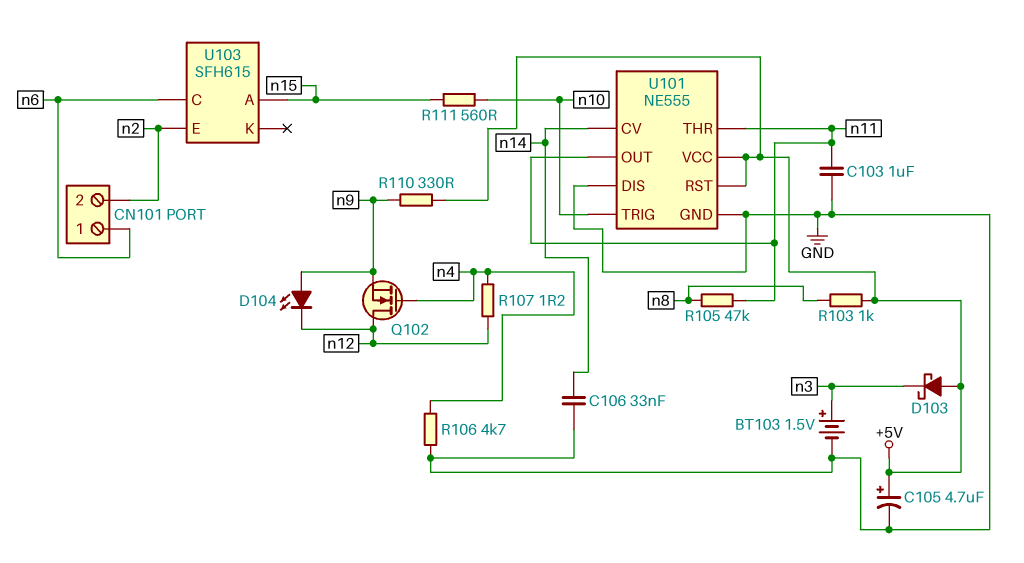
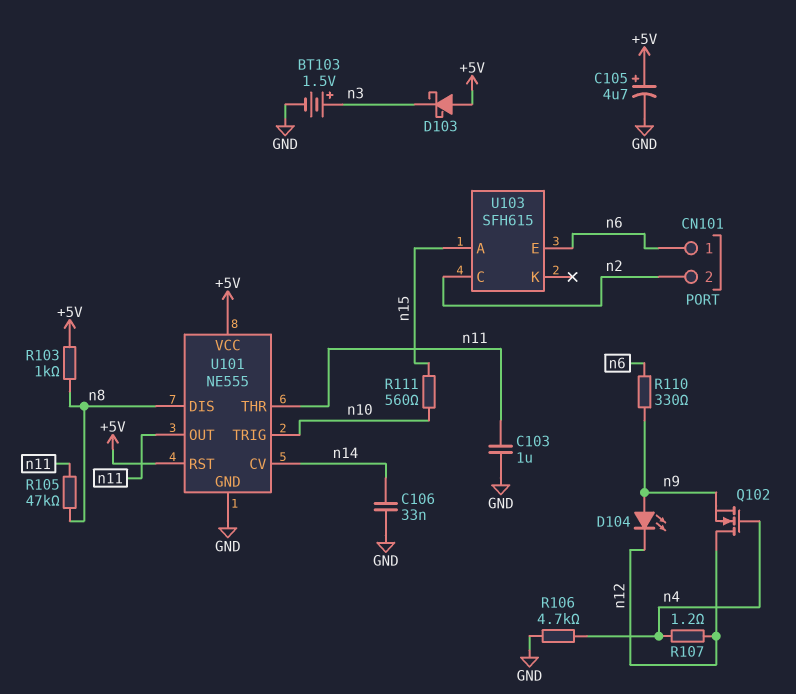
R110: 330 (+5V, n9) -> 330 (n6, n9)
U101 pin DIS: GND -> n8
U103 pin C: n6 -> n2
U103 pin E: n2 -> n6

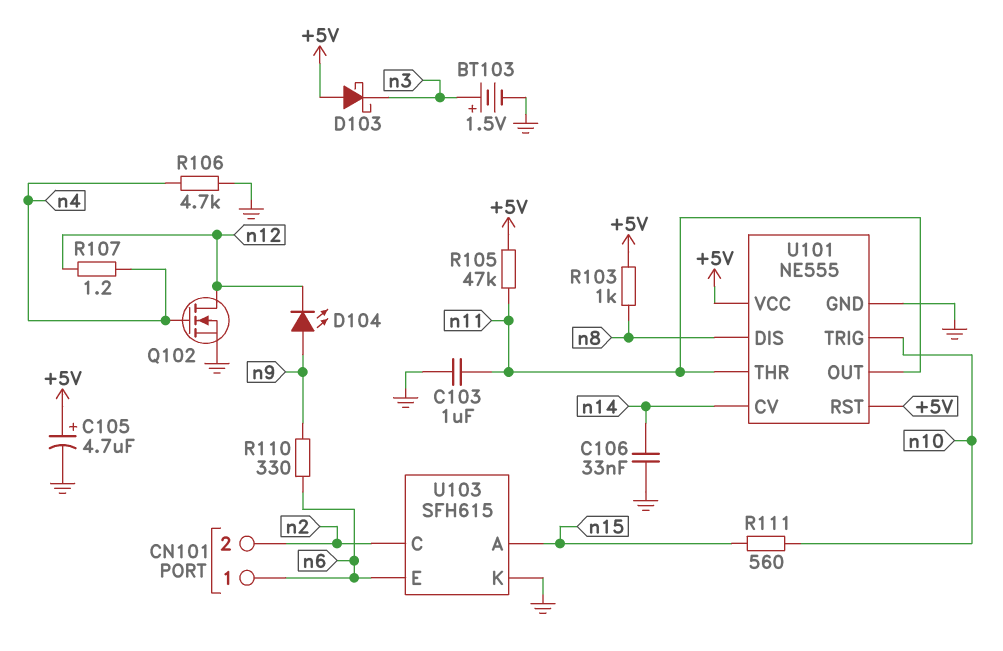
Q102: NMOS (G n4, D n12, S n9) -> NMOS (G n4, D n12, S GND)
R105: 47k (n8, n11) -> 47k (+5V, n11)
U103 pin K: none -> GND

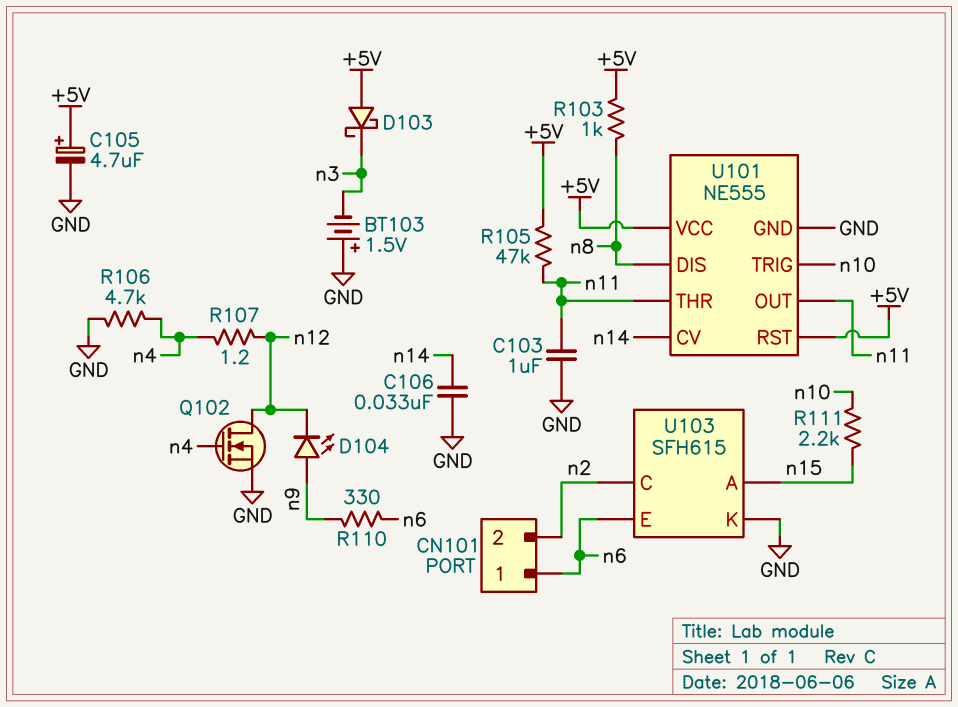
BT103: 1.5V (plus n3, minus GND) -> 1.5V (plus GND, minus n3)
R111: 560 (n10, n15) -> 2.2k (n10, n15)

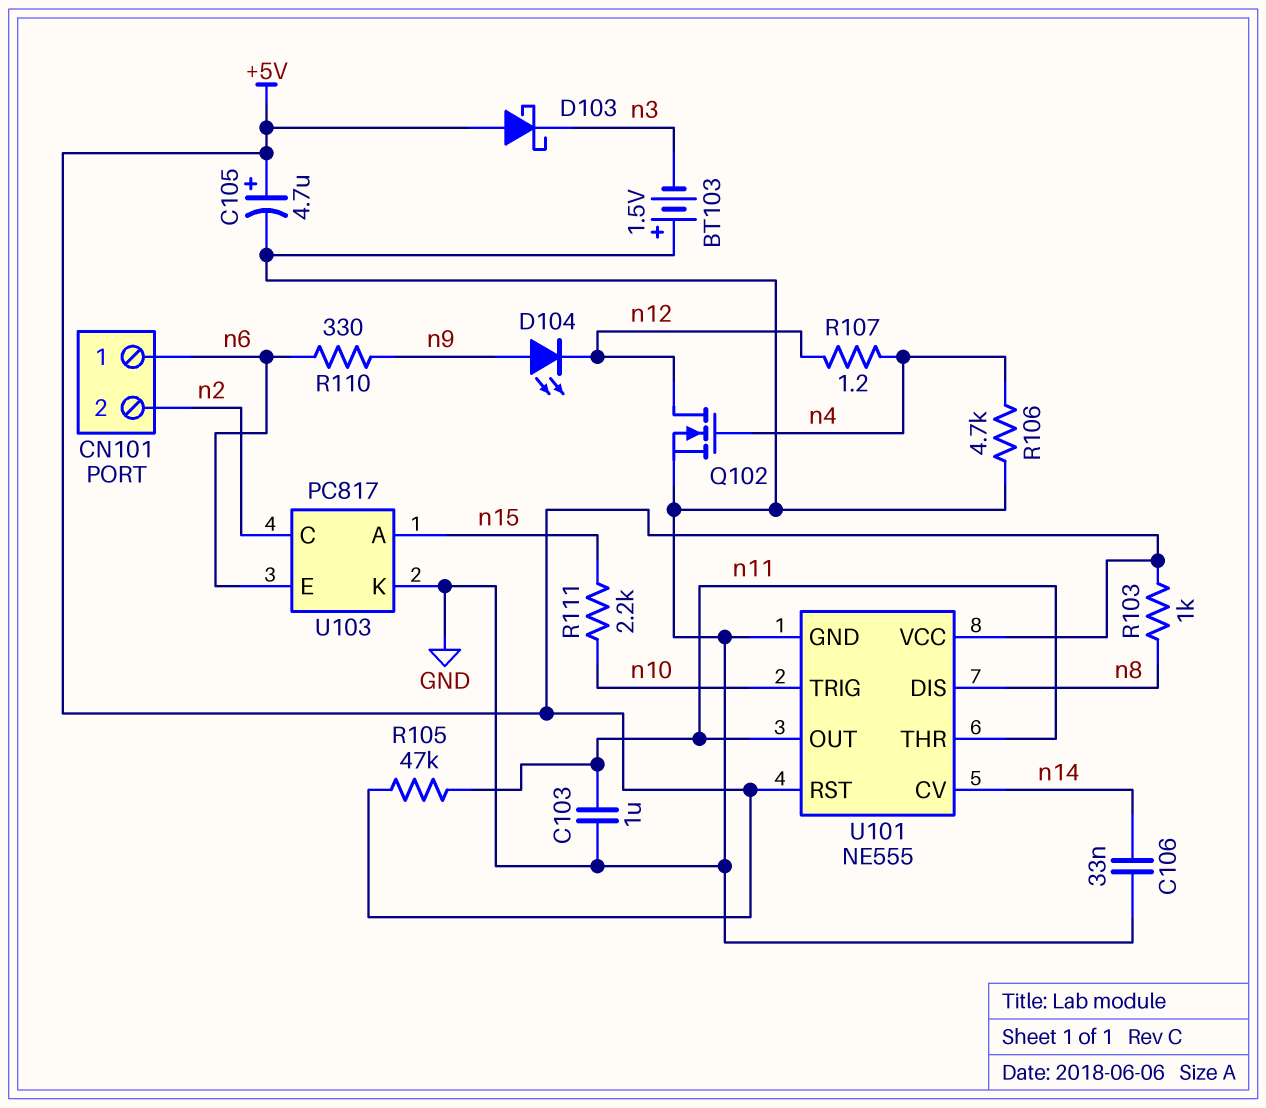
U103: SFH615 -> PC817

